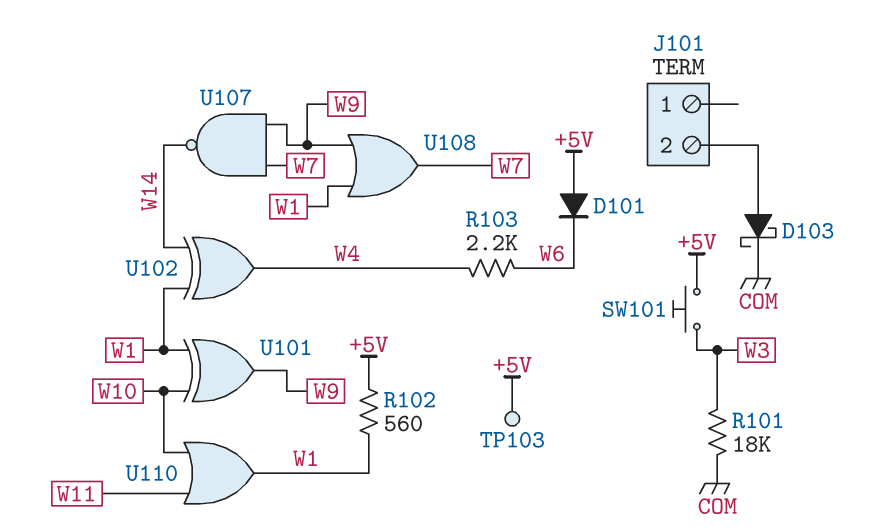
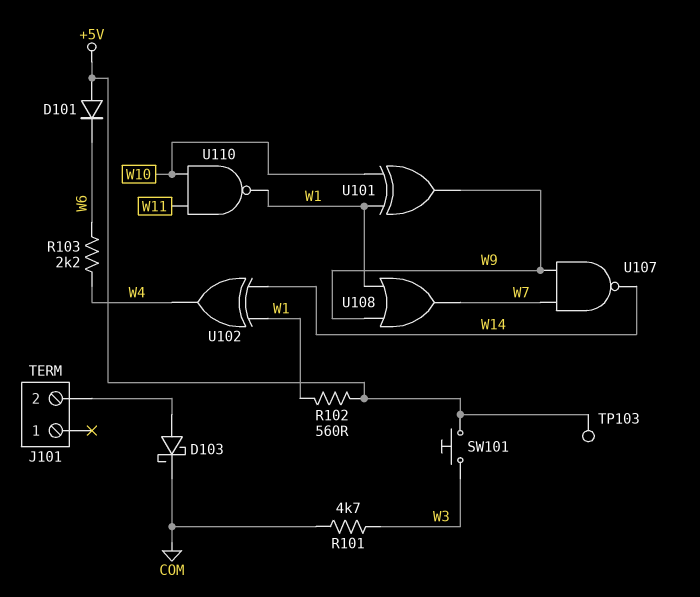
R101: 18k (COM, W3) -> 4.7k (COM, W3)
U110: OR (in W10, in W11, out W1) -> NAND (in W10, in W11, out W1)

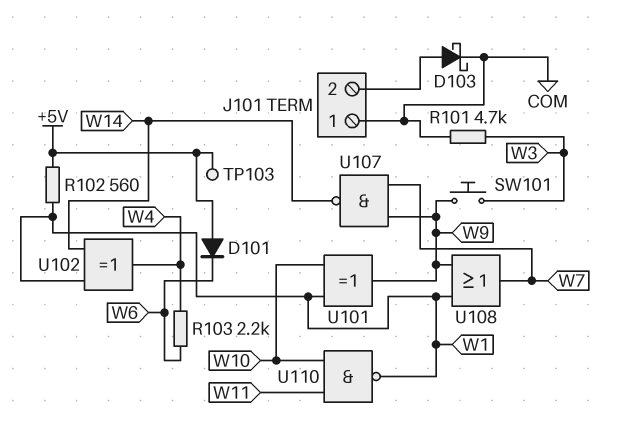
J101 pin 1: none -> COM
SW101: button (+5V, W3) -> button (W3, W9)

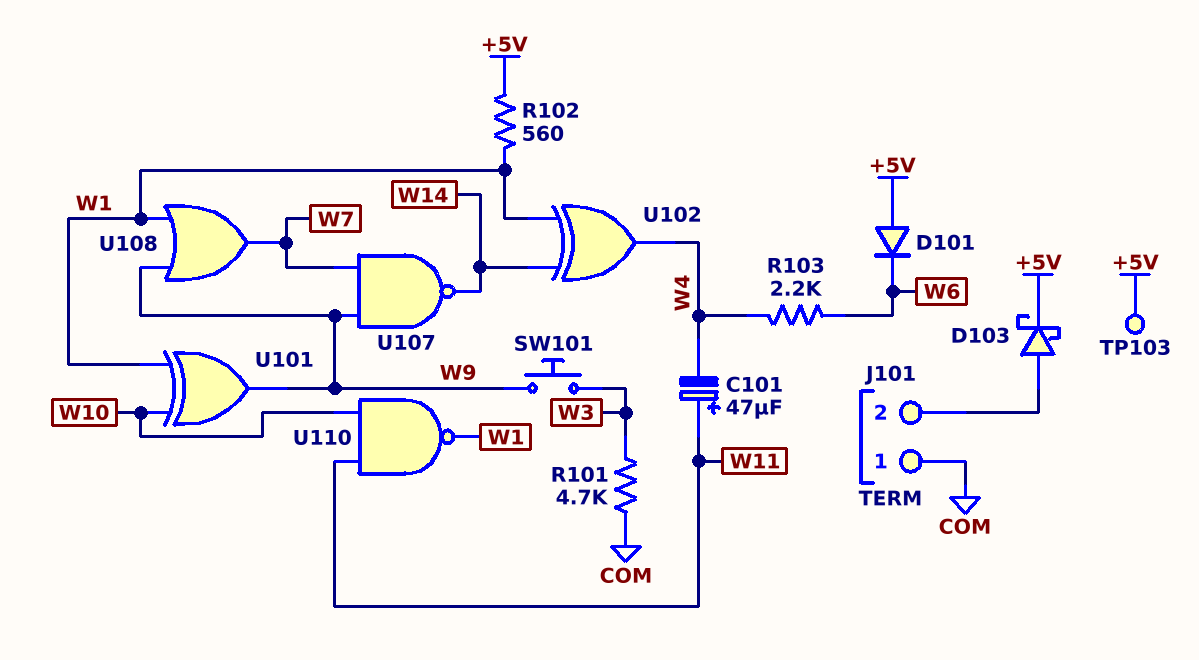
C101: none -> 47uF (plus W11, minus W4)
D103: schottky (A J101/2, K COM) -> schottky (A J101/2, K +5V)

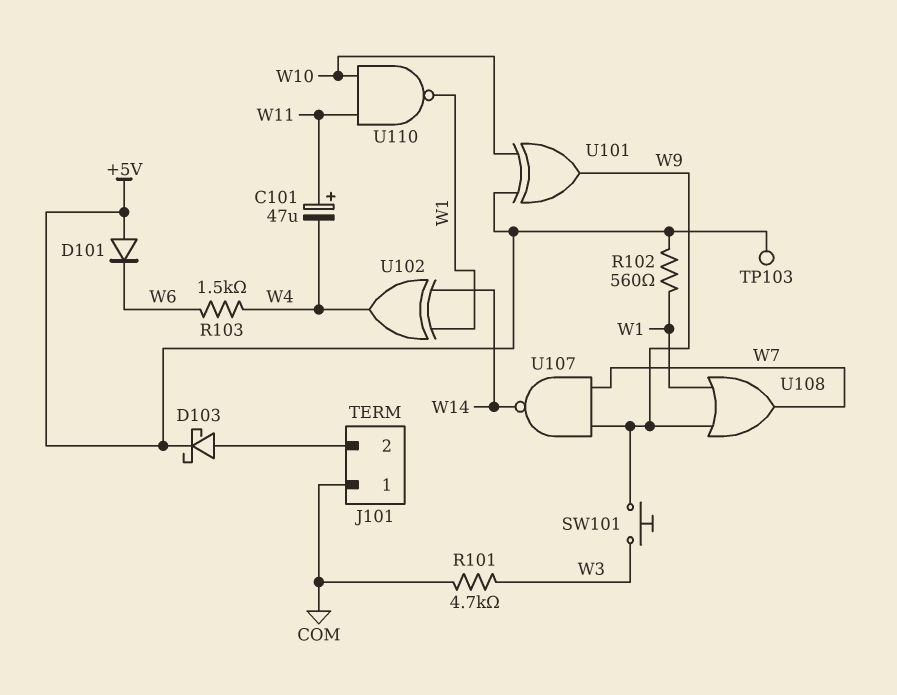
R103: 2.2k (W4, W6) -> 1.5k (W4, W6)
U101: XOR (in W1, in W10, out W9) -> XOR (in +5V, in W10, out W9)

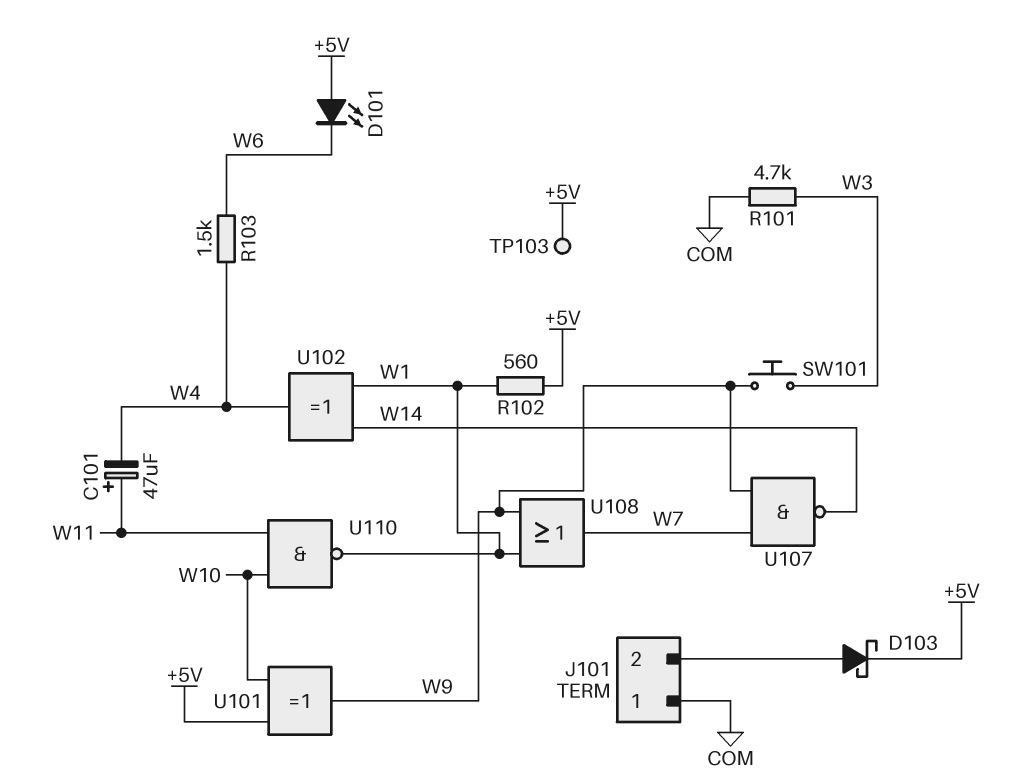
D101: diode (A +5V, K W6) -> LED (A +5V, K W6)

